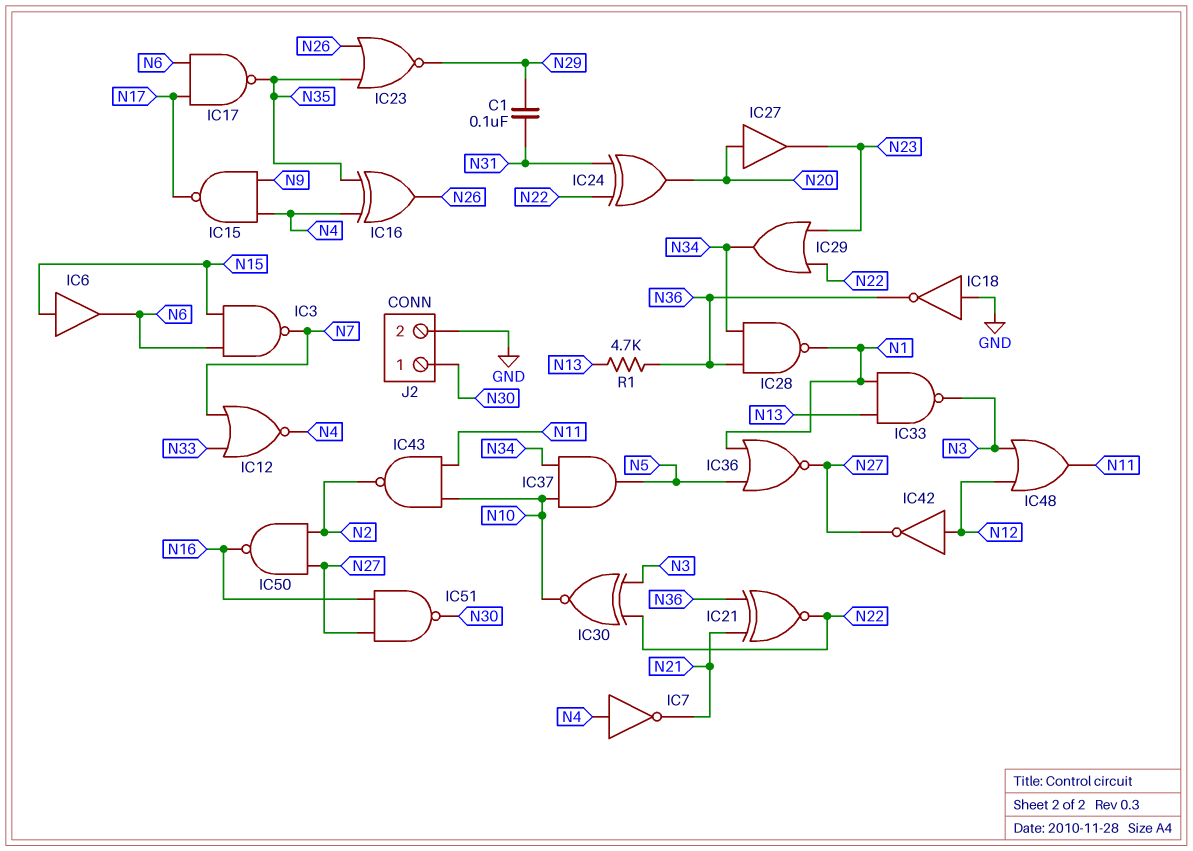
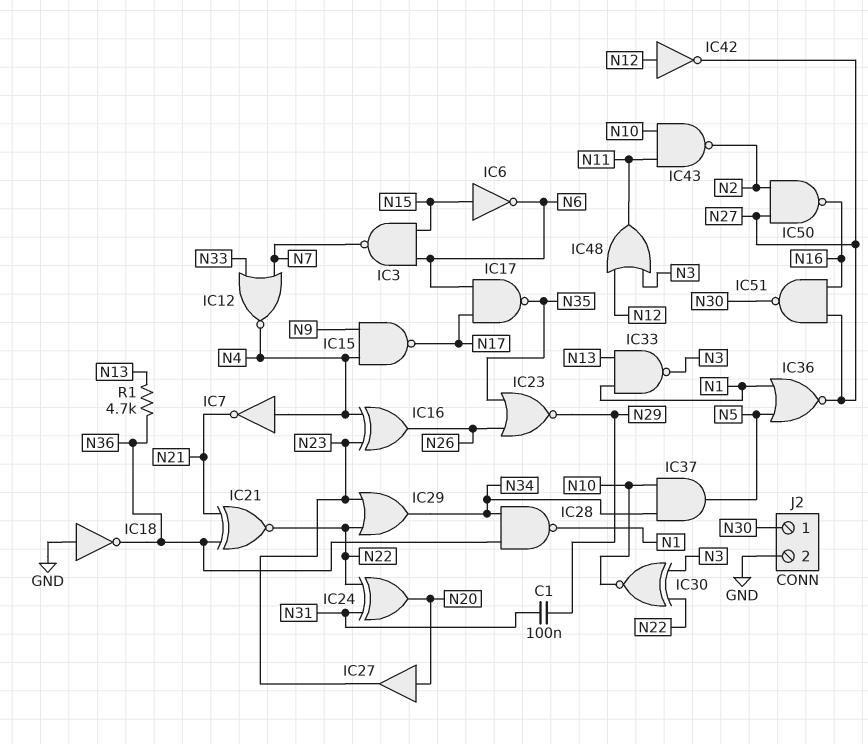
IC6: buffer (in N15, out N6) -> NOT (in N15, out N6)
IC16: XOR (in N4, in N35, out N26) -> XOR (in N4, in N23, out N26)

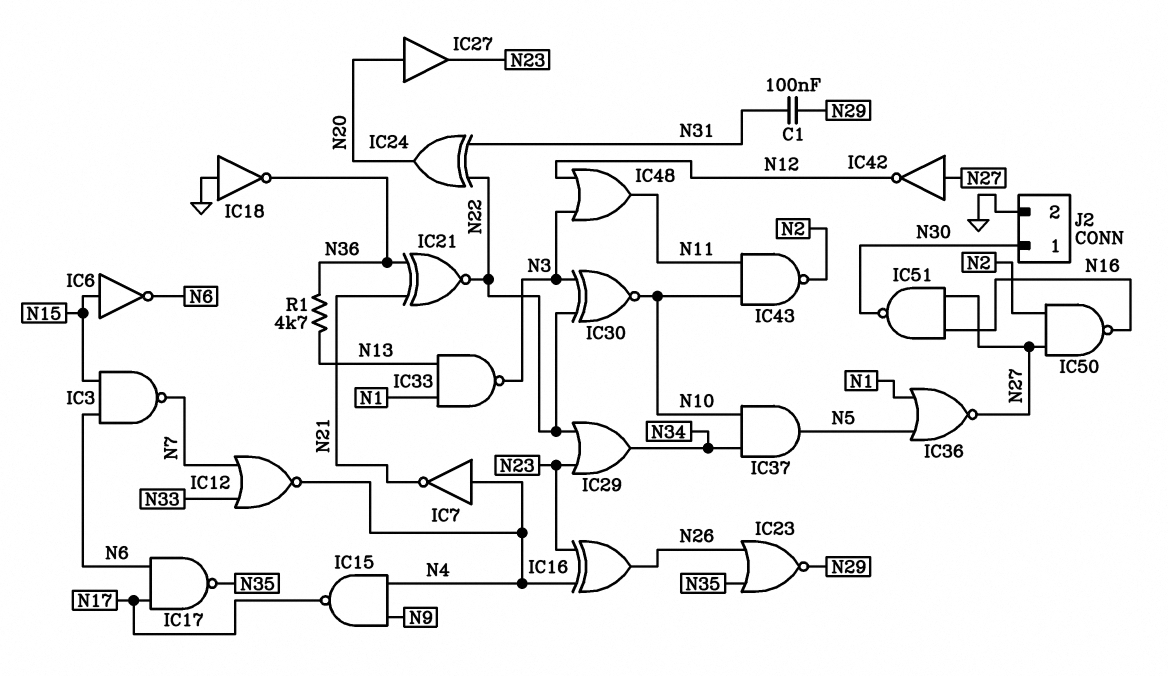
IC28: NAND (in N34, in N36, out N1) -> none
IC42: NOT (in N12, out N27) -> NOT (in N27, out N12)

